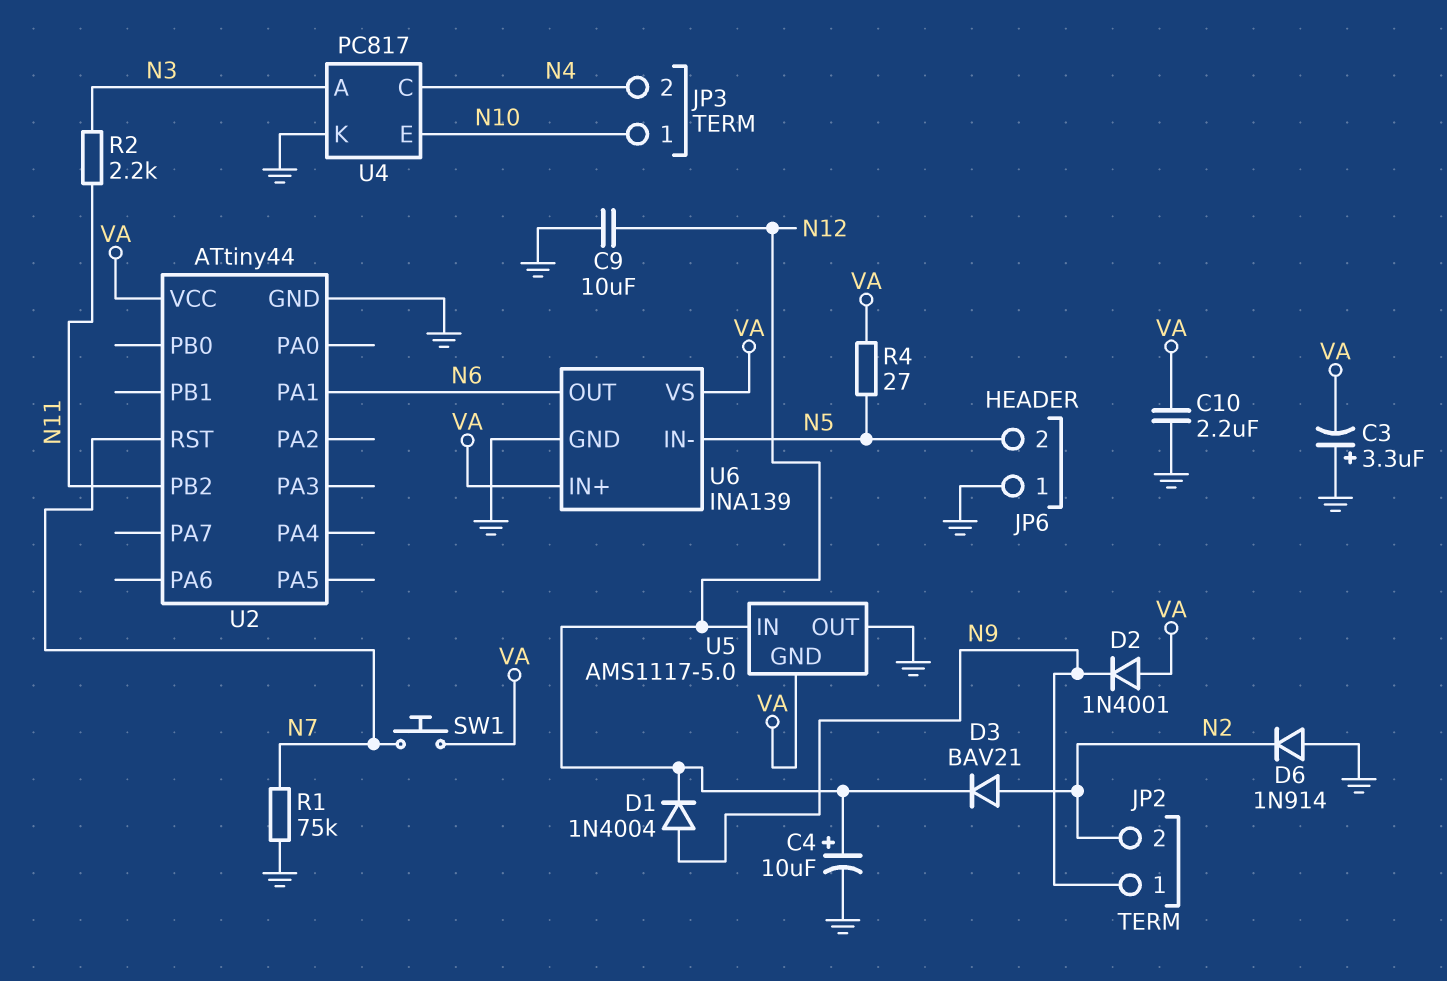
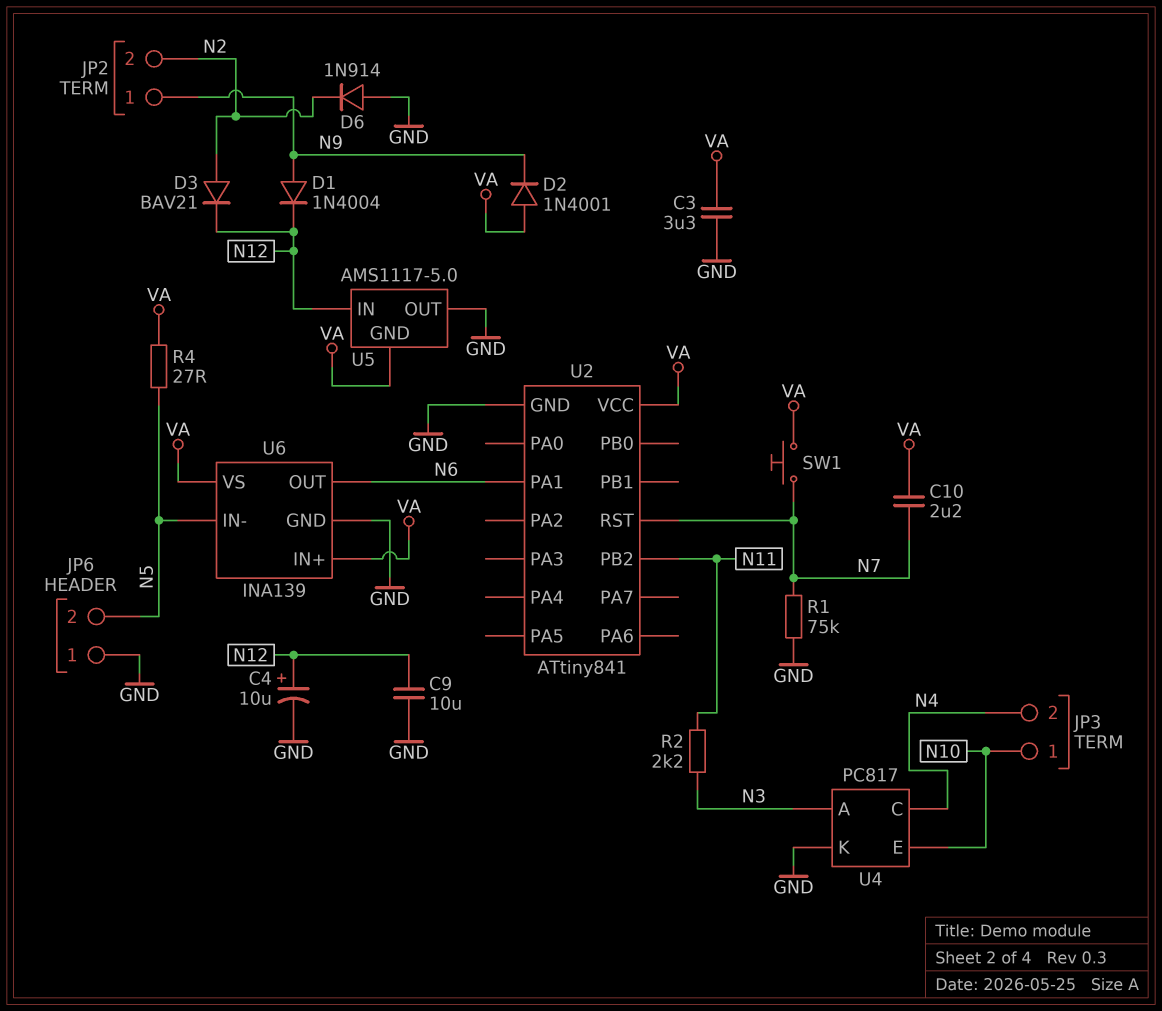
C3: 3.3uF (plus GND, minus VA) -> 3.3uF (GND, VA)
C10: 2.2uF (GND, VA) -> 2.2uF (N7, VA)
U2: ATtiny44 -> ATtiny841

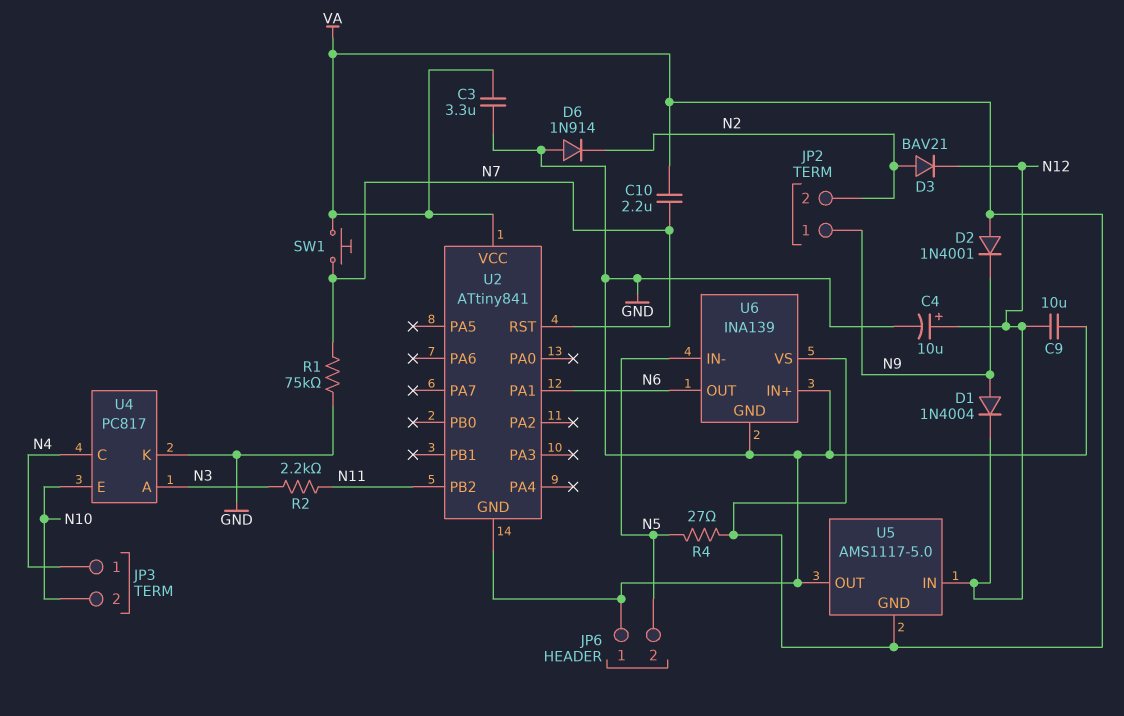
JP3 pin 1: N10 -> N4
JP3 pin 2: N4 -> N10
U6 pin IN+: VA -> GND

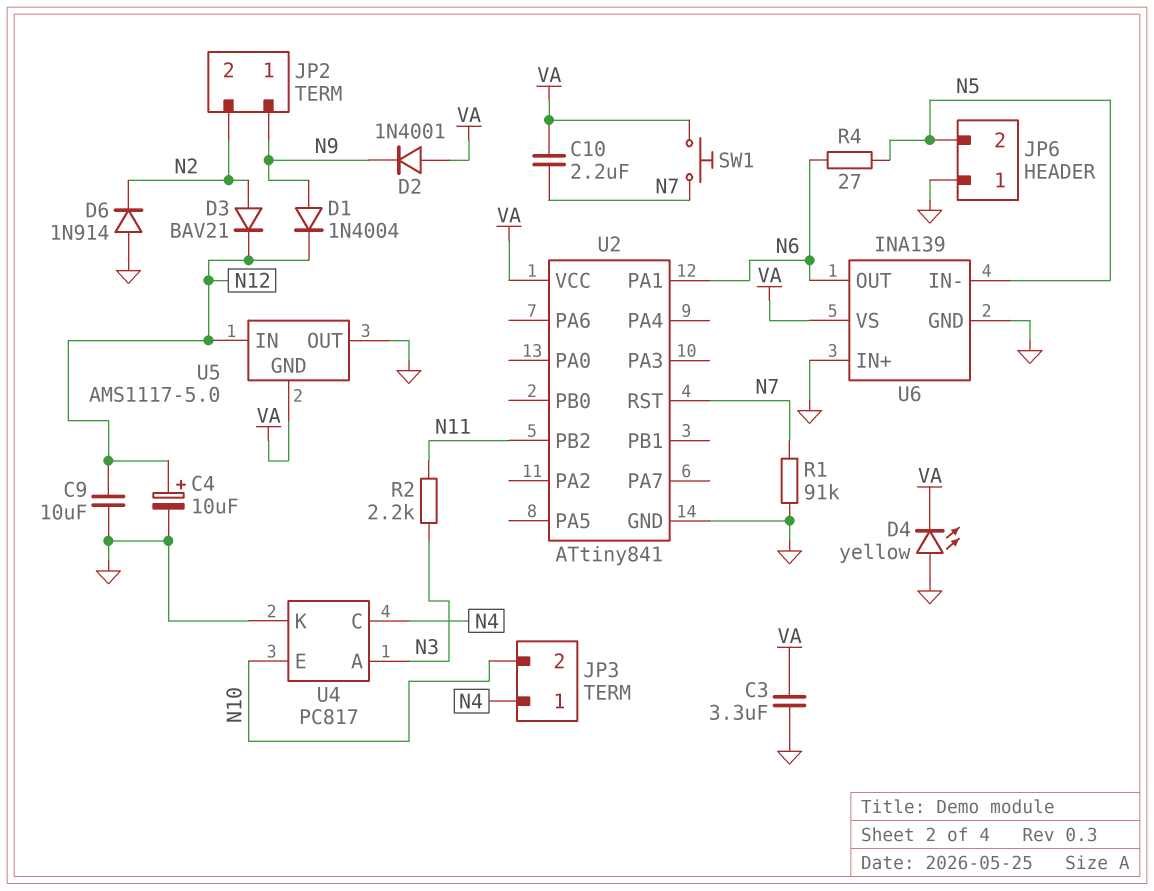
D4: none -> LED yellow (A GND, K VA)
R1: 75k (GND, N7) -> 91k (GND, N7)
R4: 27 (N5, VA) -> 27 (N5, N6)

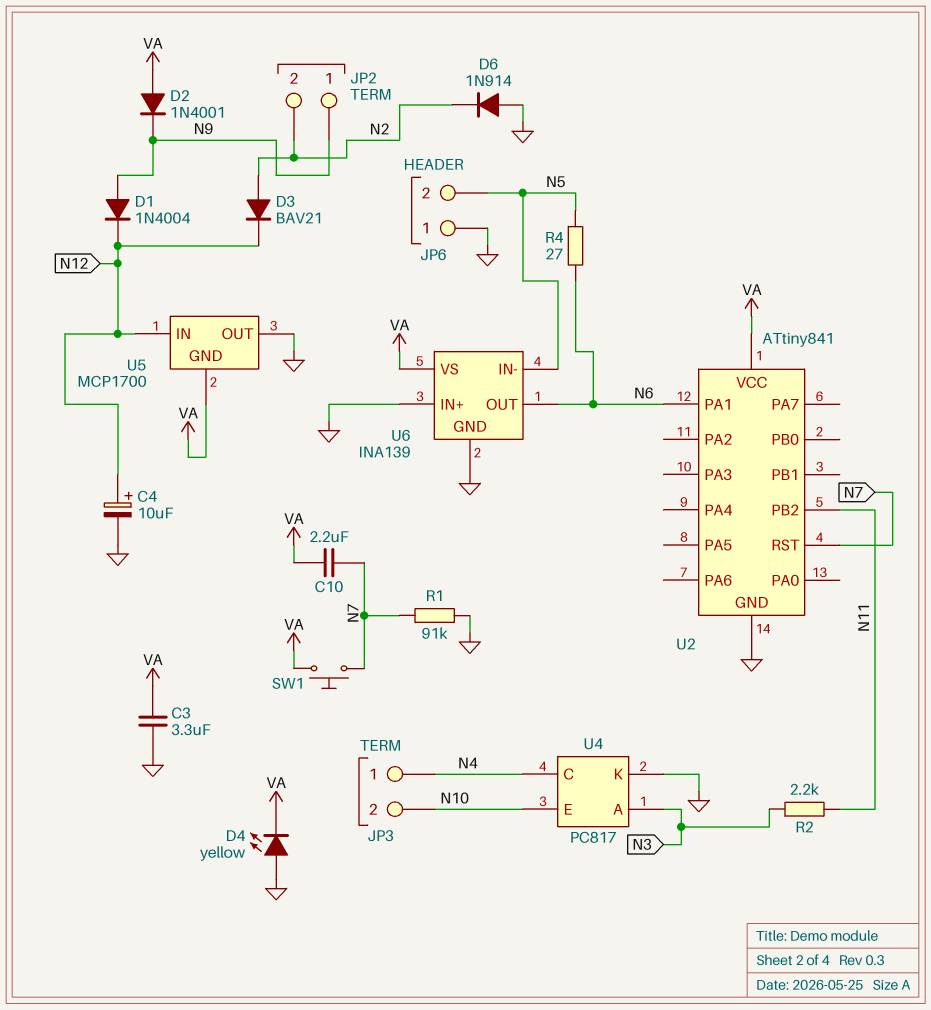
C9: 10uF (GND, N12) -> none
U5: AMS1117-5.0 -> MCP1700

